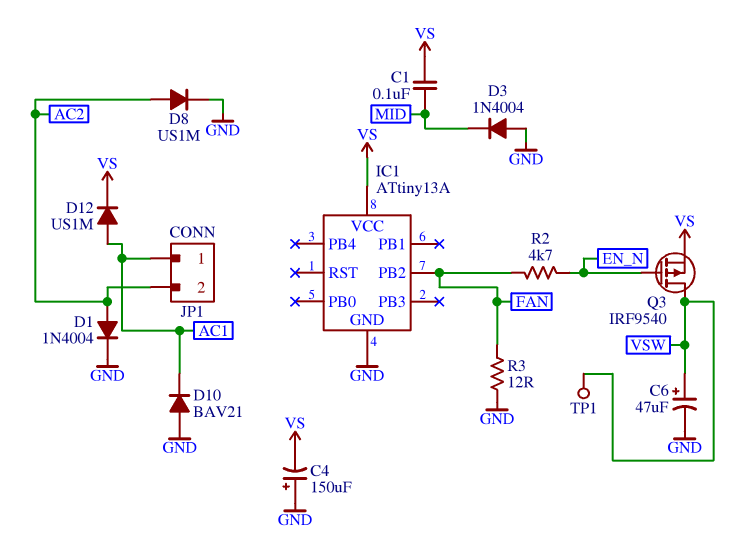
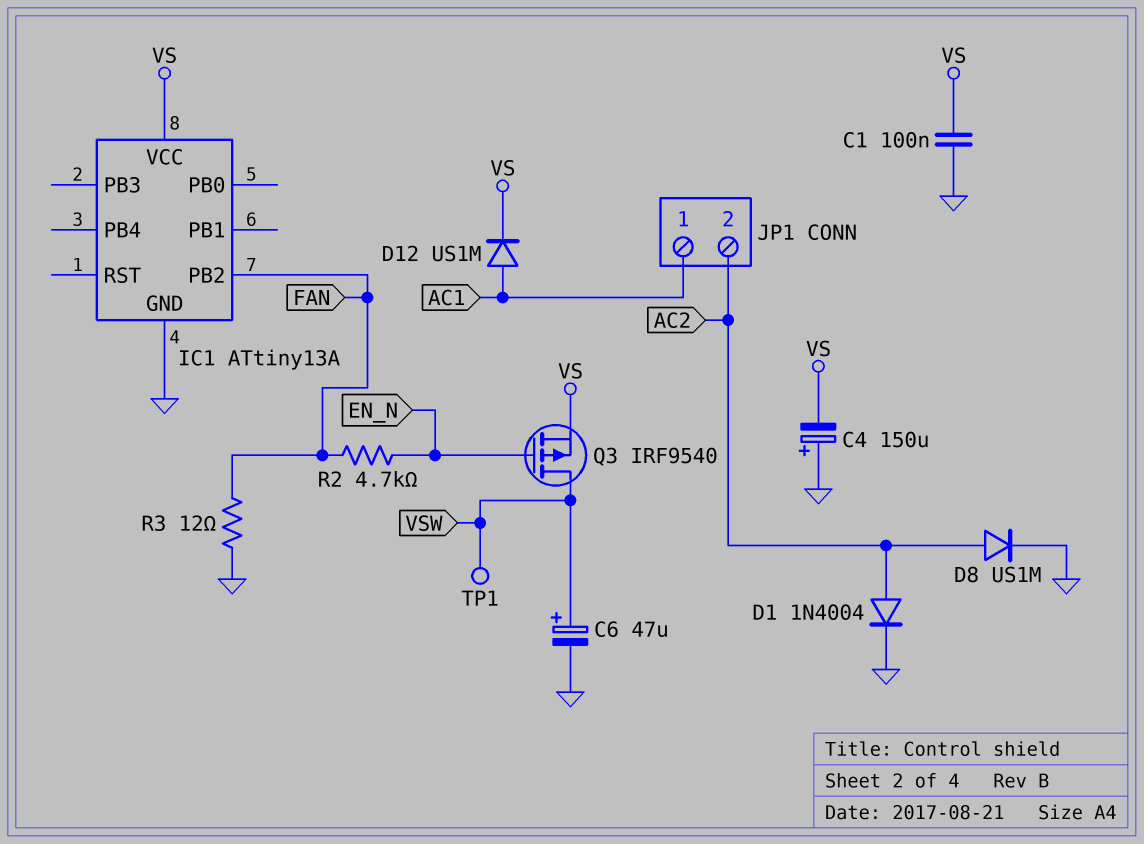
C1: 100nF (MID, VS) -> 100nF (GND, VS)
D3: diode 1N4004 (A GND, K MID) -> none
D10: diode BAV21 (A GND, K AC1) -> none

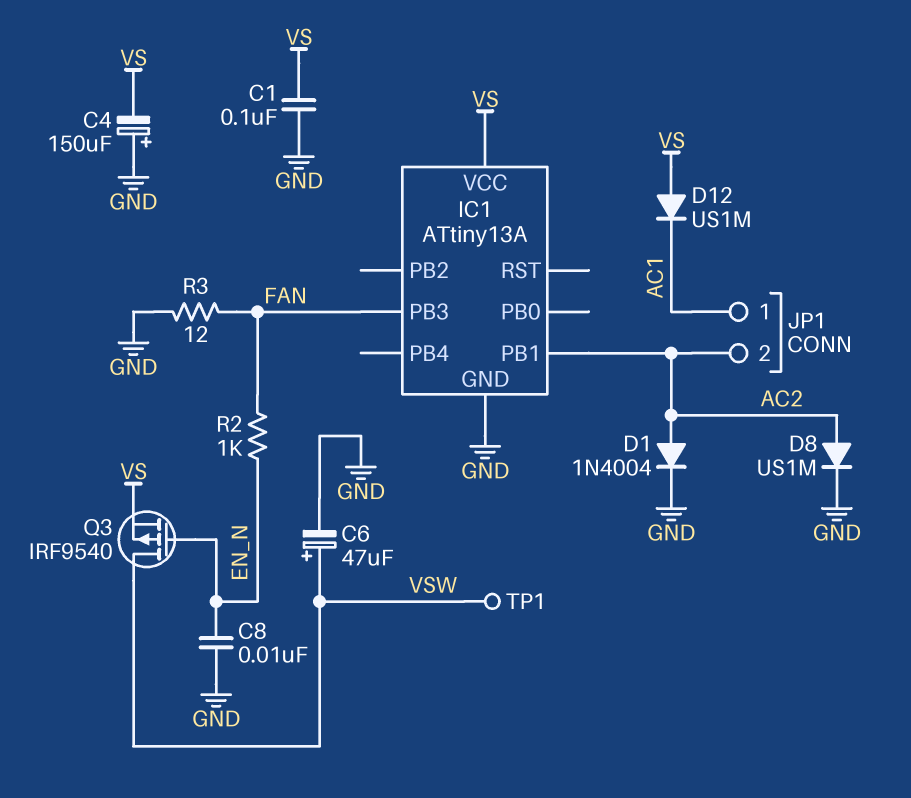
C8: none -> 10nF (EN_N, GND)
D12: diode US1M (A AC1, K VS) -> diode US1M (A VS, K AC1)
IC1 pin PB1: none -> AC2
IC1 pin PB2: FAN -> none
IC1 pin PB3: none -> FAN
R2: 4.7k (EN_N, FAN) -> 1k (EN_N, FAN)

